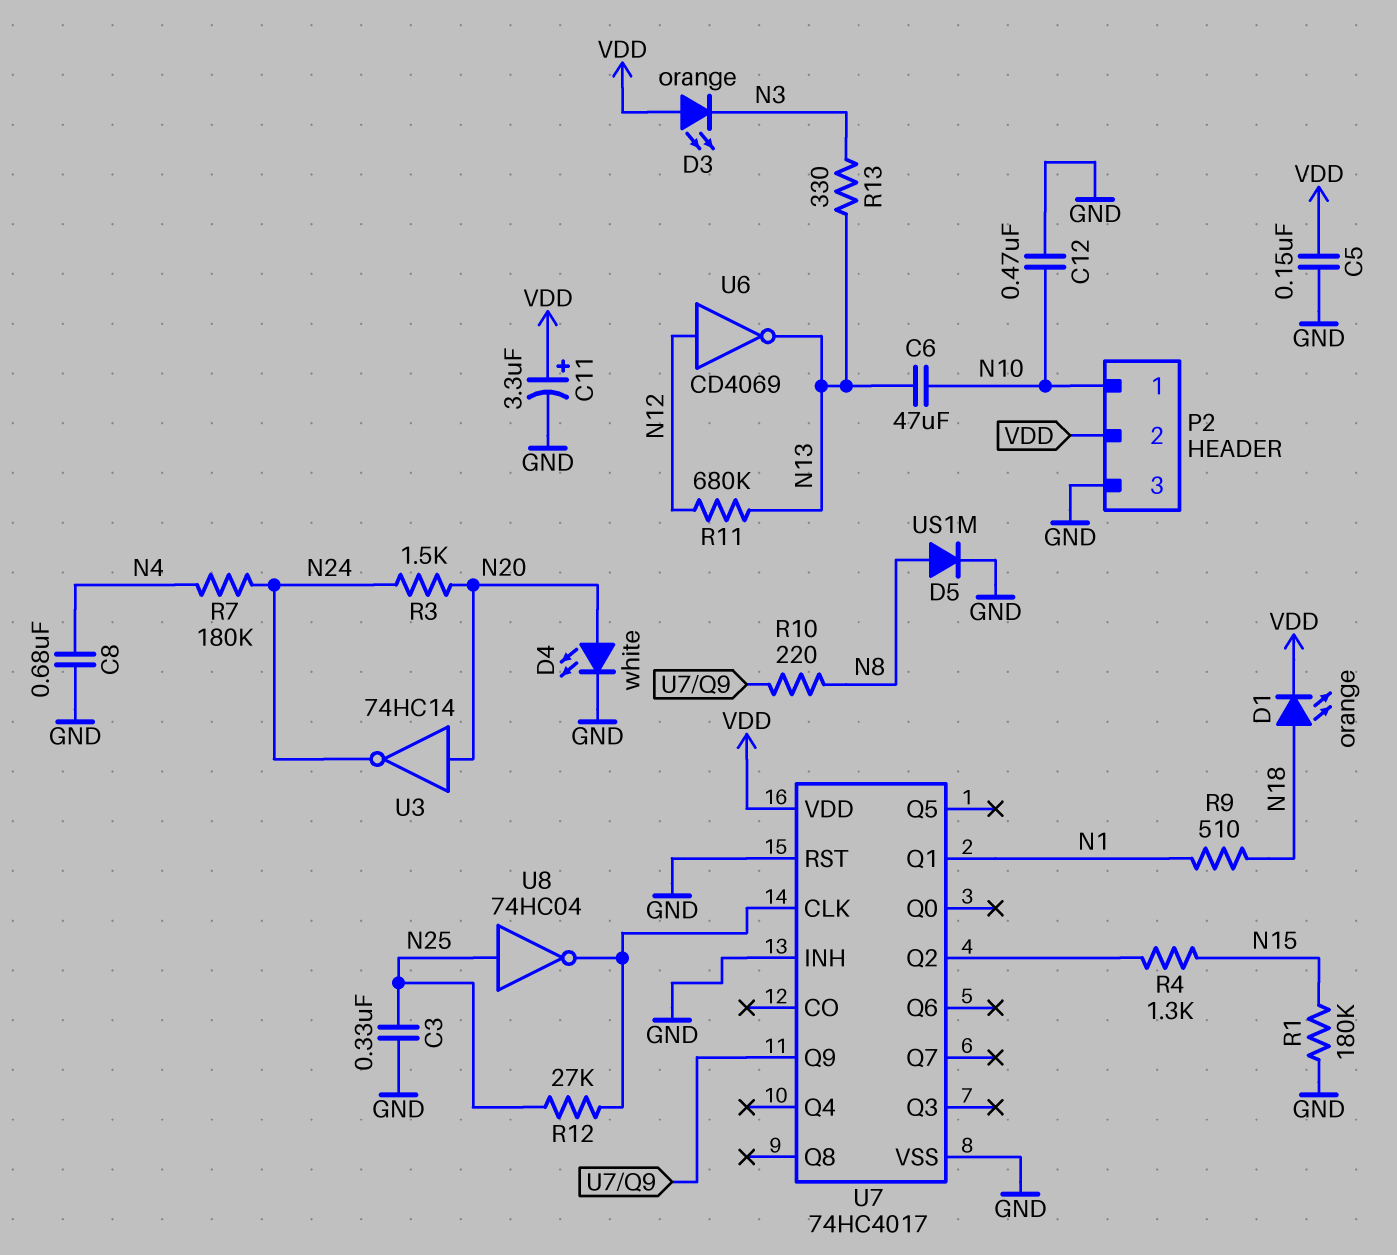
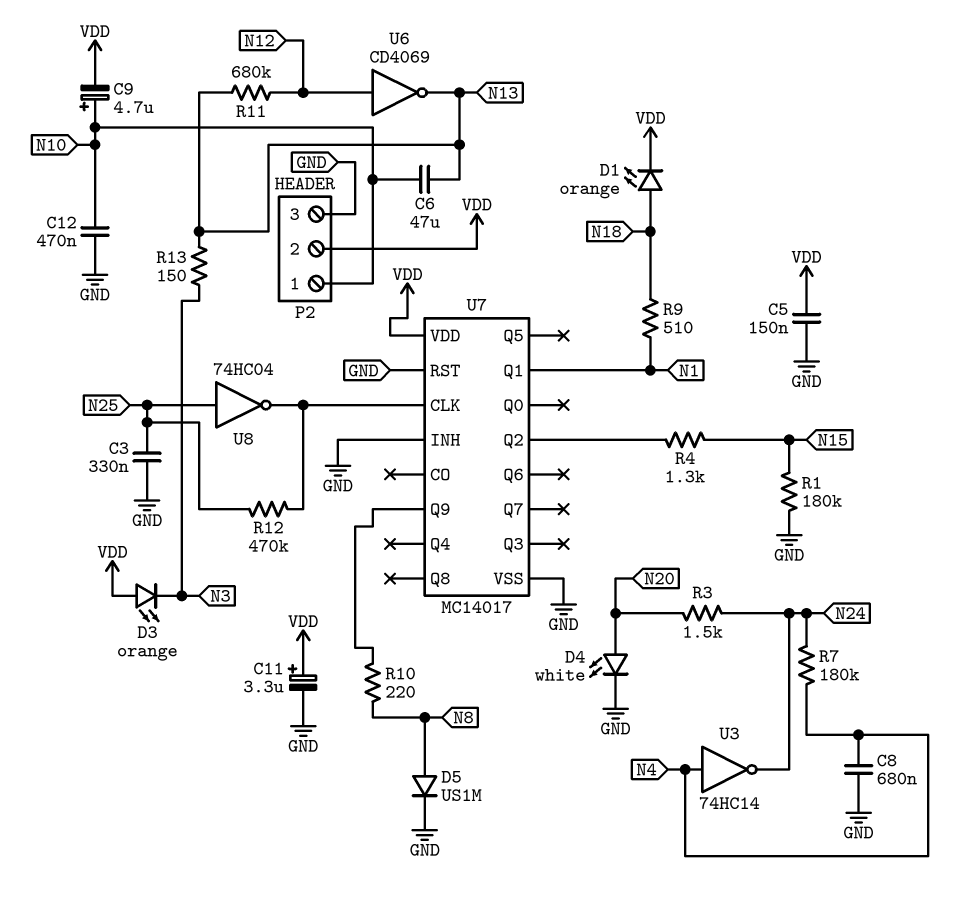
C9: none -> 4.7uF (plus N10, minus VDD)
R12: 27k (N25, U7/CLK) -> 470k (N25, U7/CLK)
R13: 330 (N3, N13) -> 150 (N3, N13)
U3: NOT 74HC14 (in N20, out N24) -> NOT 74HC14 (in N4, out N24)
U7: 74HC4017 -> MC14017

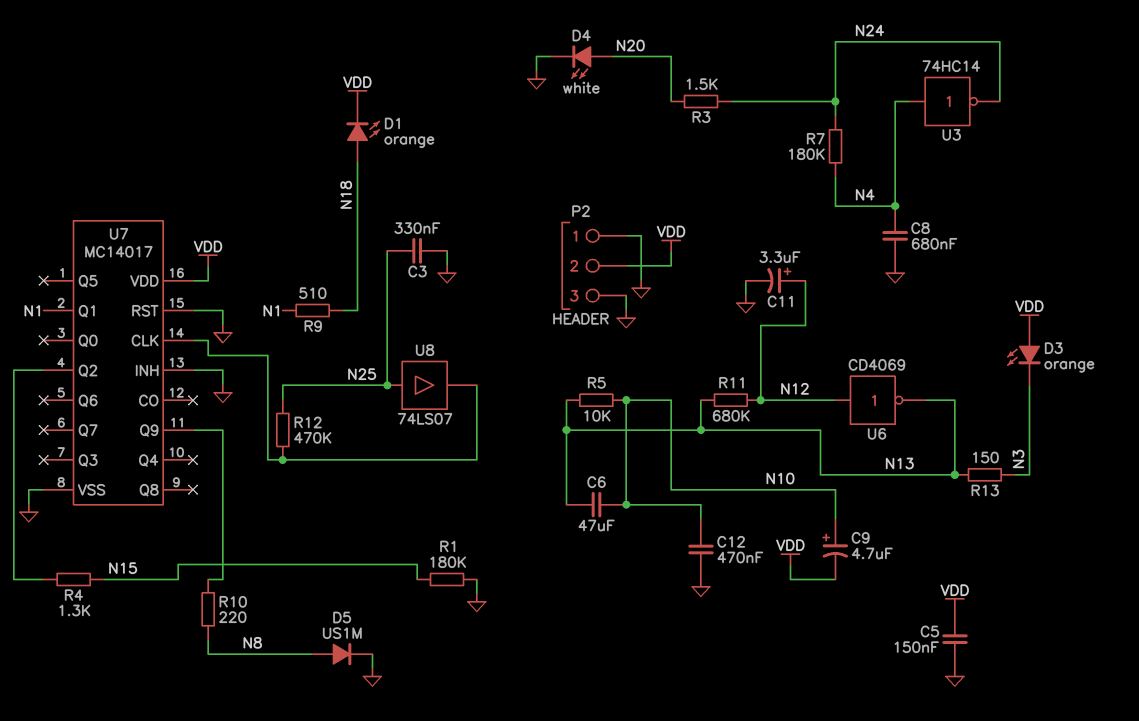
C11: 3.3uF (plus VDD, minus GND) -> 3.3uF (plus N12, minus GND)
P2 pin 1: N10 -> GND
R5: none -> 10k (N10, N13)
U8: NOT 74HC04 (in N25, out U7/CLK) -> buffer 74LS07 (in N25, out U7/CLK)

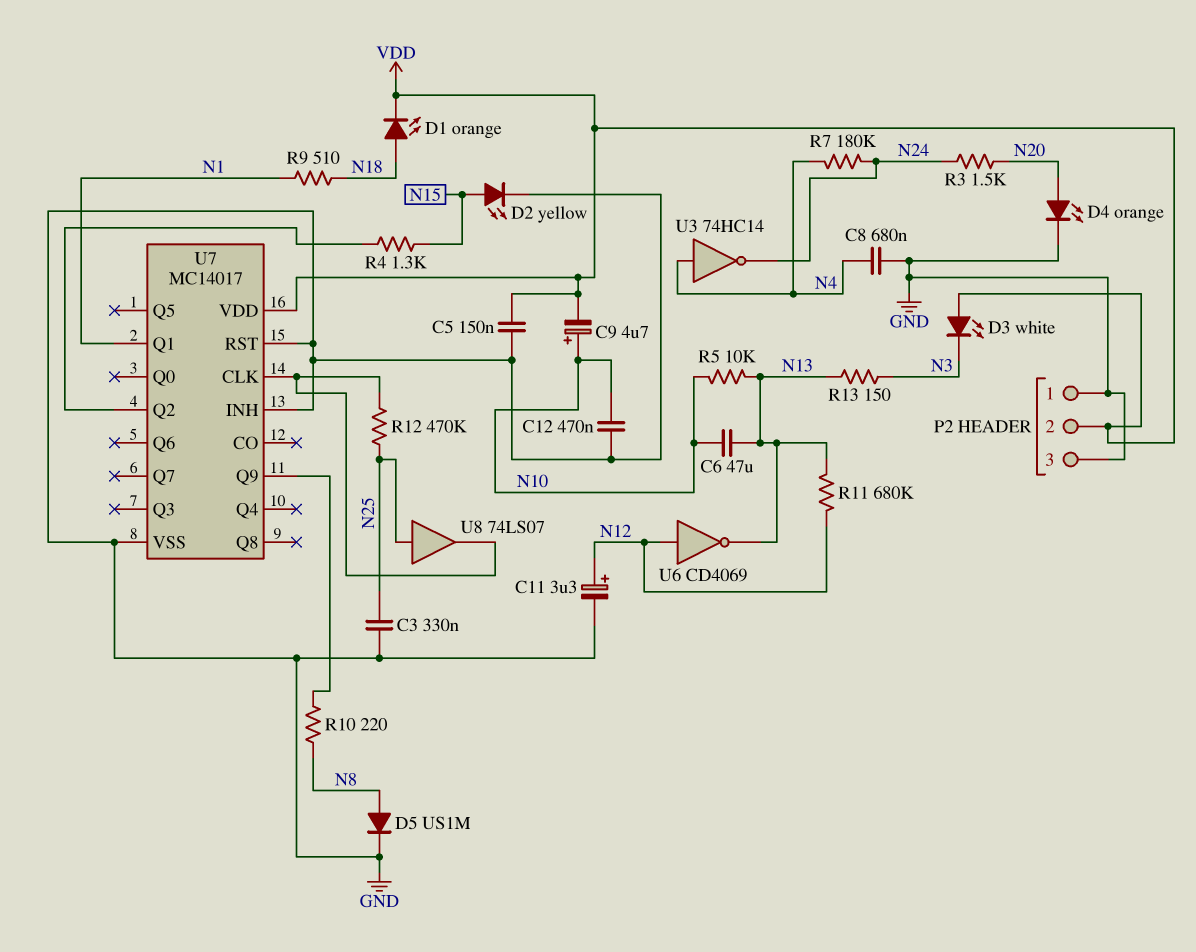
D2: none -> LED yellow (A N15, K GND)
D3: LED orange (A VDD, K N3) -> LED white (A VDD, K N3)
D4: LED white (A N20, K GND) -> LED orange (A N20, K GND)
R1: 180k (GND, N15) -> none

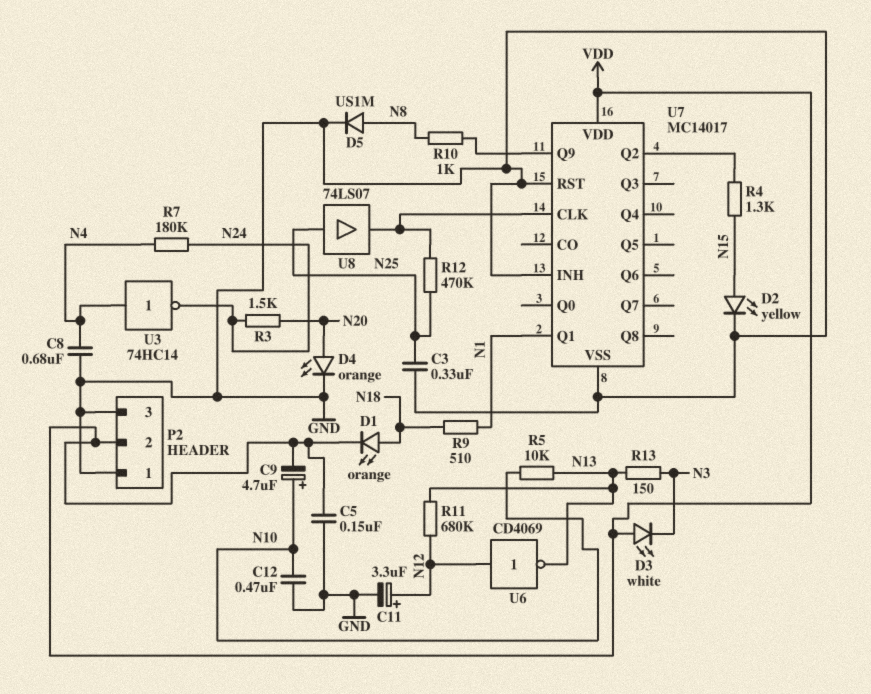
C6: 47uF (N10, N13) -> none
R10: 220 (N8, U7/Q9) -> 1k (N8, U7/Q9)

